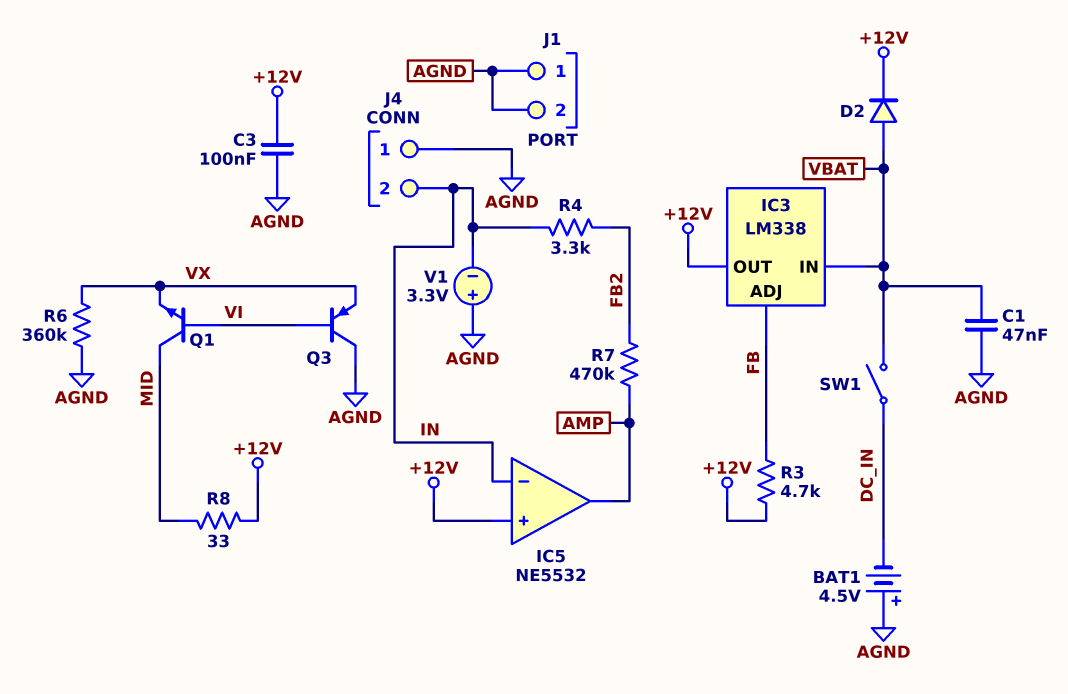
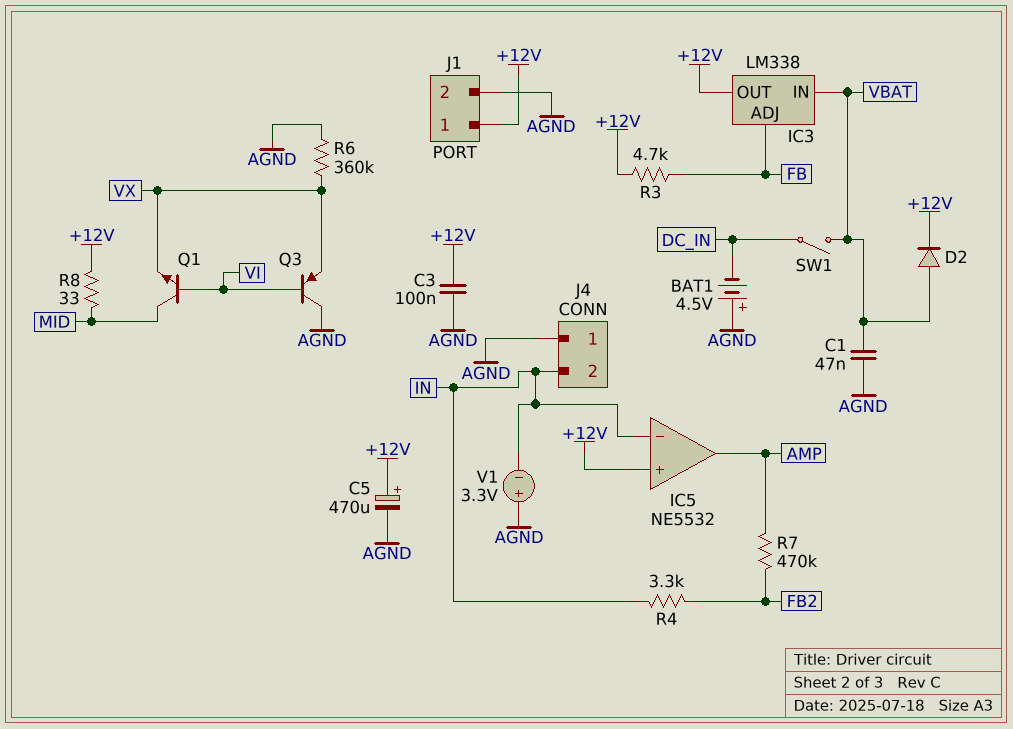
C5: none -> 470uF (plus +12V, minus AGND)
J1 pin 1: AGND -> +12V

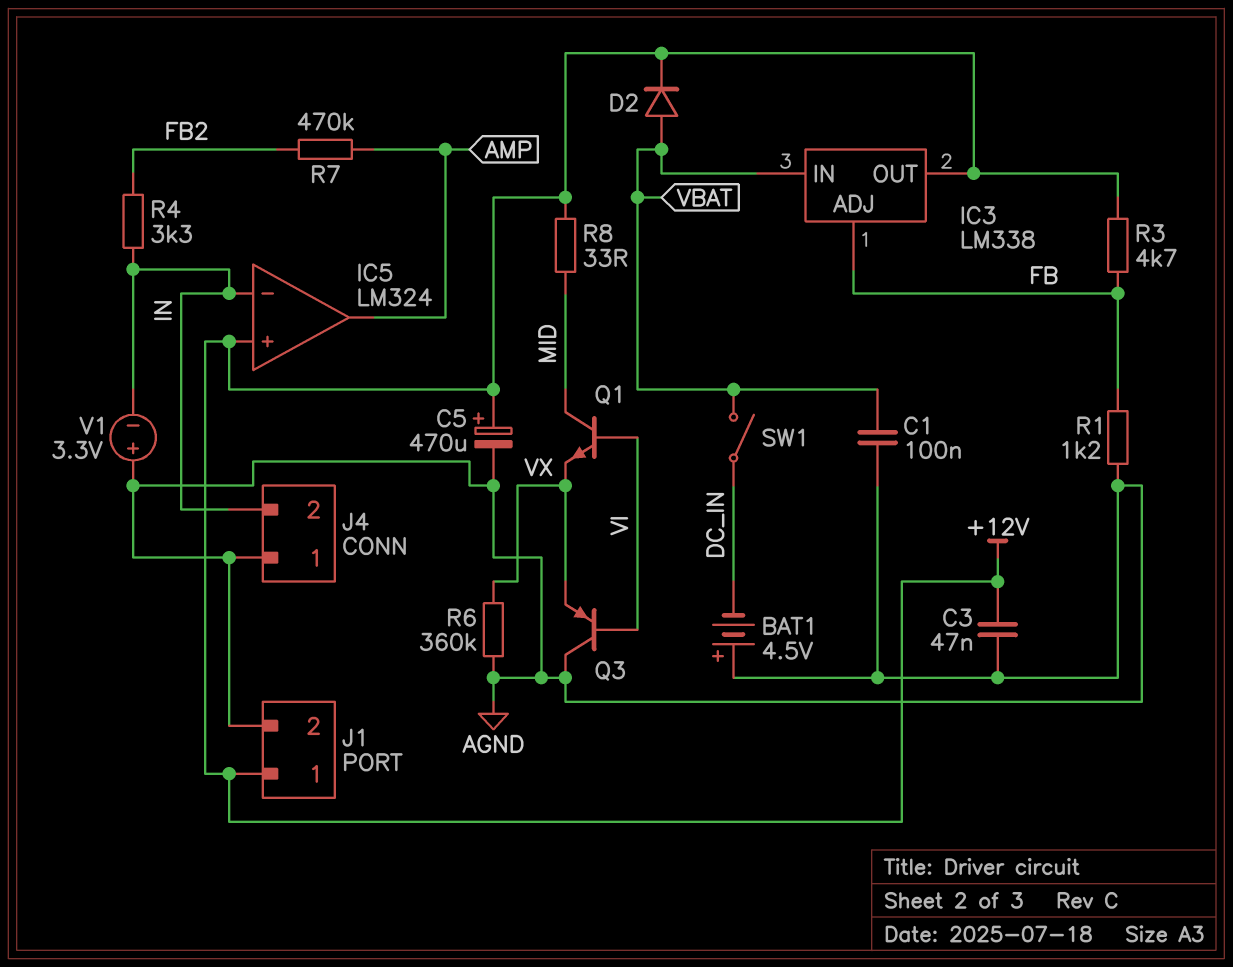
C1: 47nF (AGND, VBAT) -> 100nF (AGND, VBAT)
C3: 100nF (+12V, AGND) -> 47nF (+12V, AGND)
IC5: NE5532 -> LM324
R1: none -> 1.2k (AGND, FB)

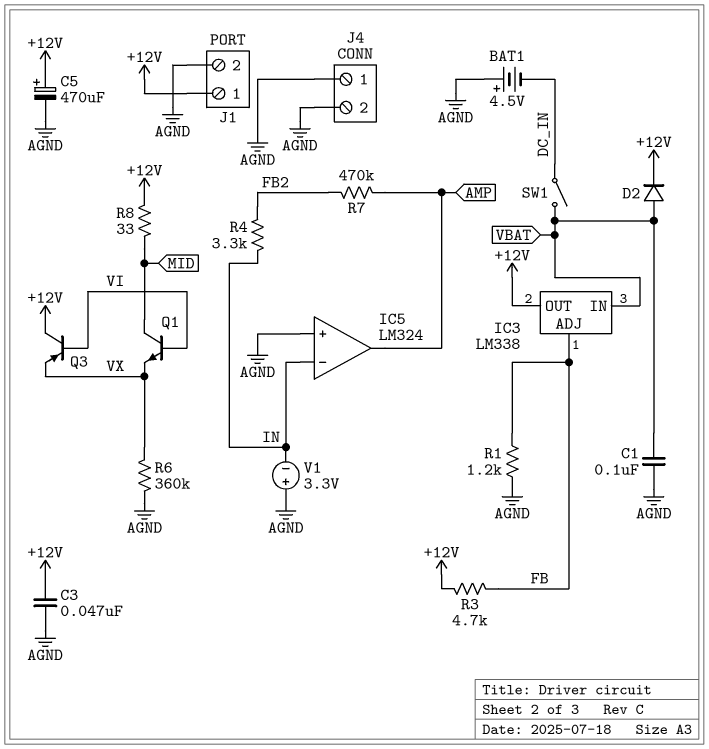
IC5 pin in+: +12V -> AGND
J4 pin 2: IN -> AGND
Q3: PNP (B VI, C AGND, E VX) -> PNP (B VI, C +12V, E VX)

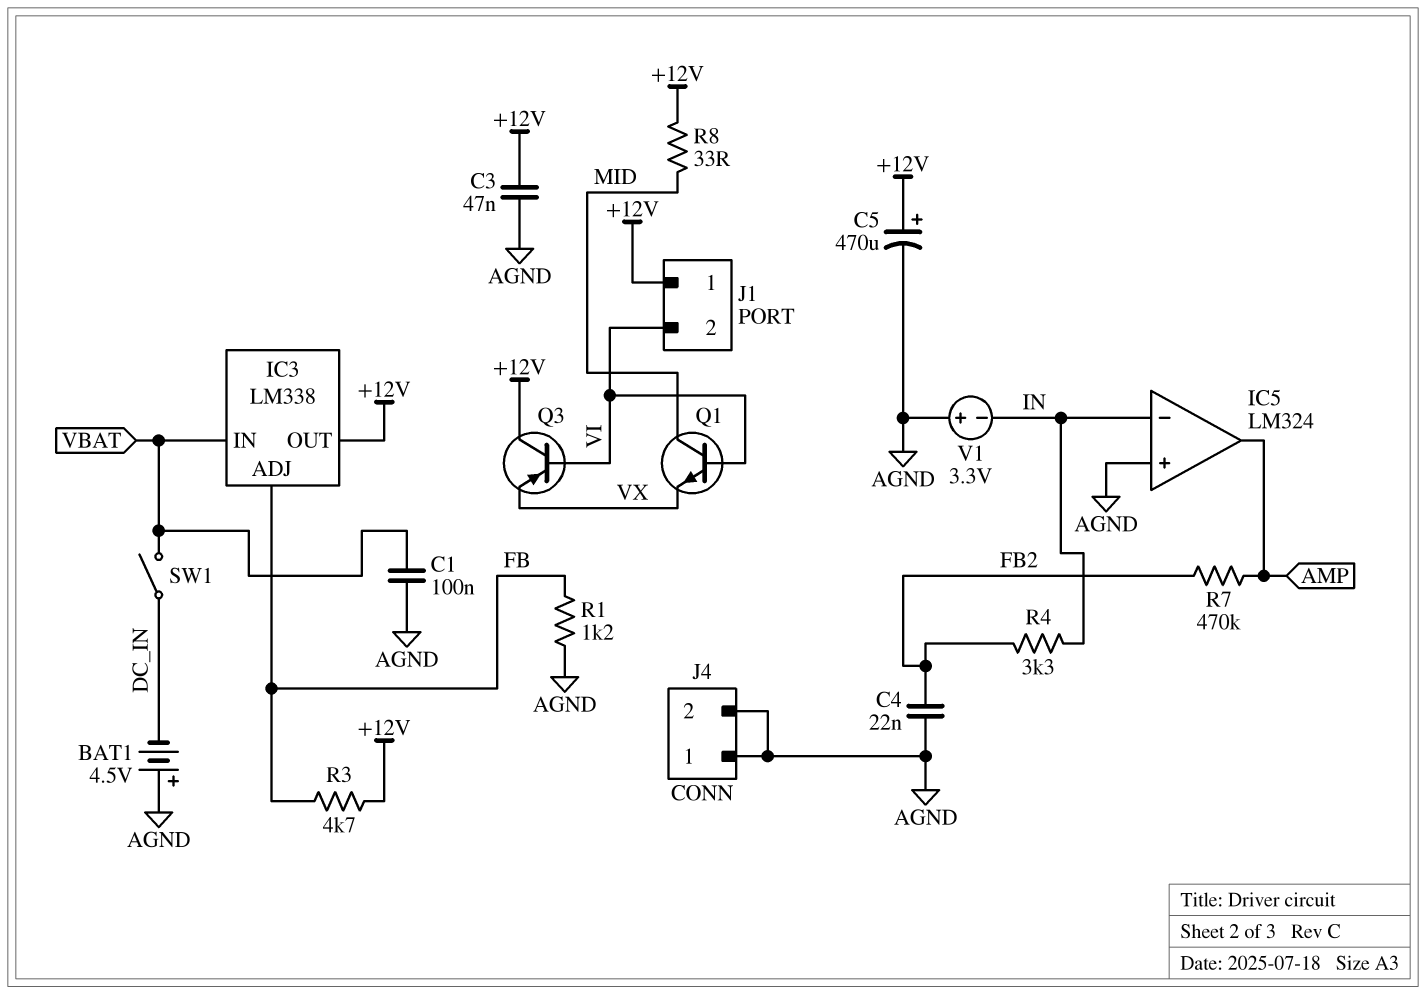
C4: none -> 22nF (AGND, FB2)
D2: diode (A VBAT, K +12V) -> none
J1 pin 2: AGND -> VI
R6: 360k (AGND, VX) -> none

